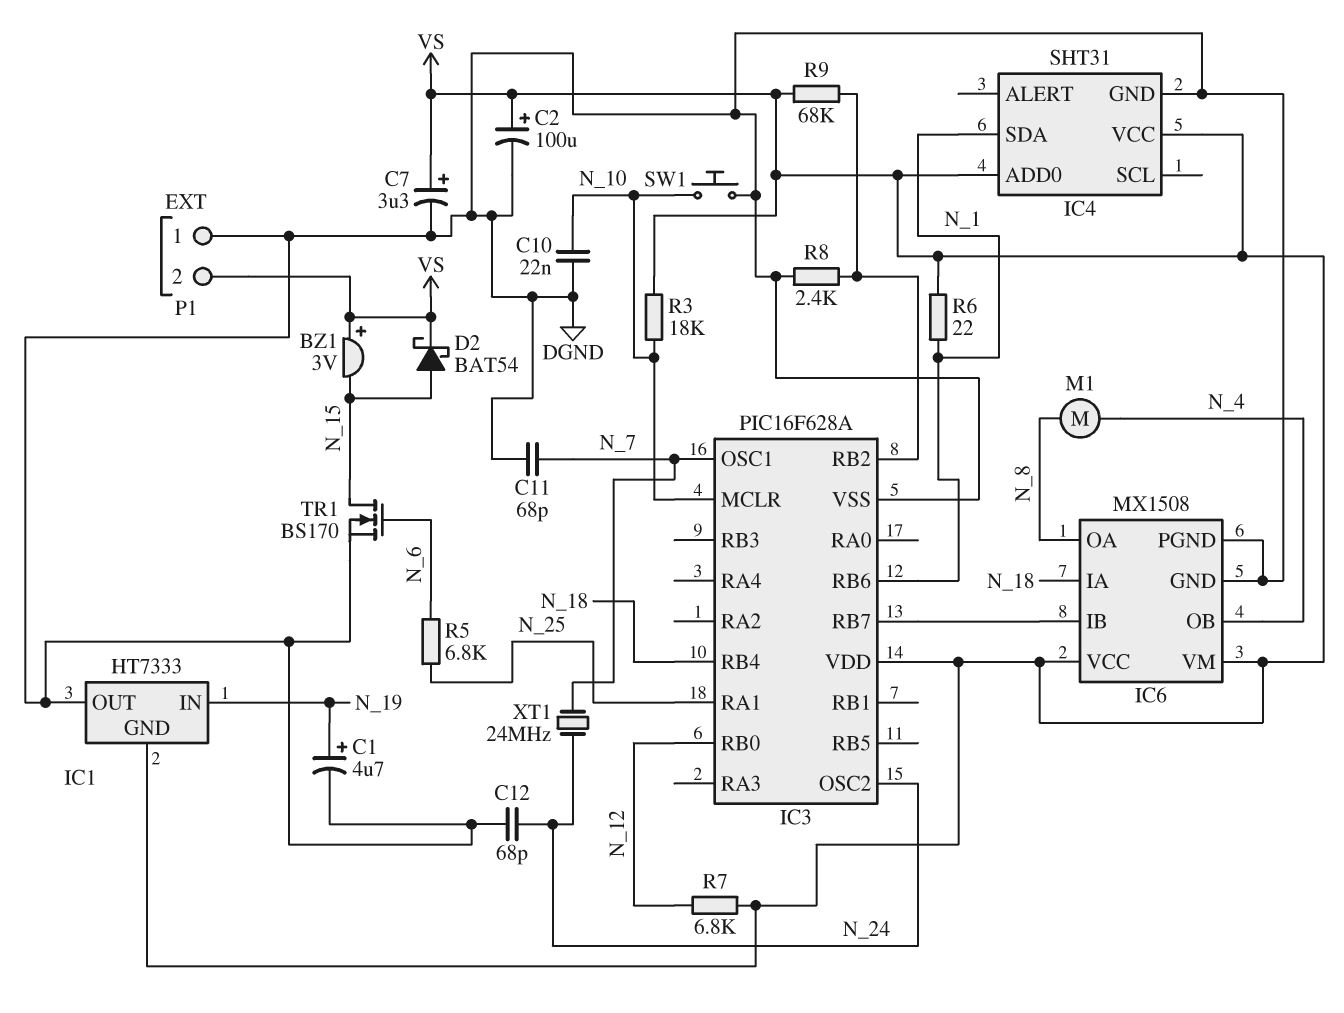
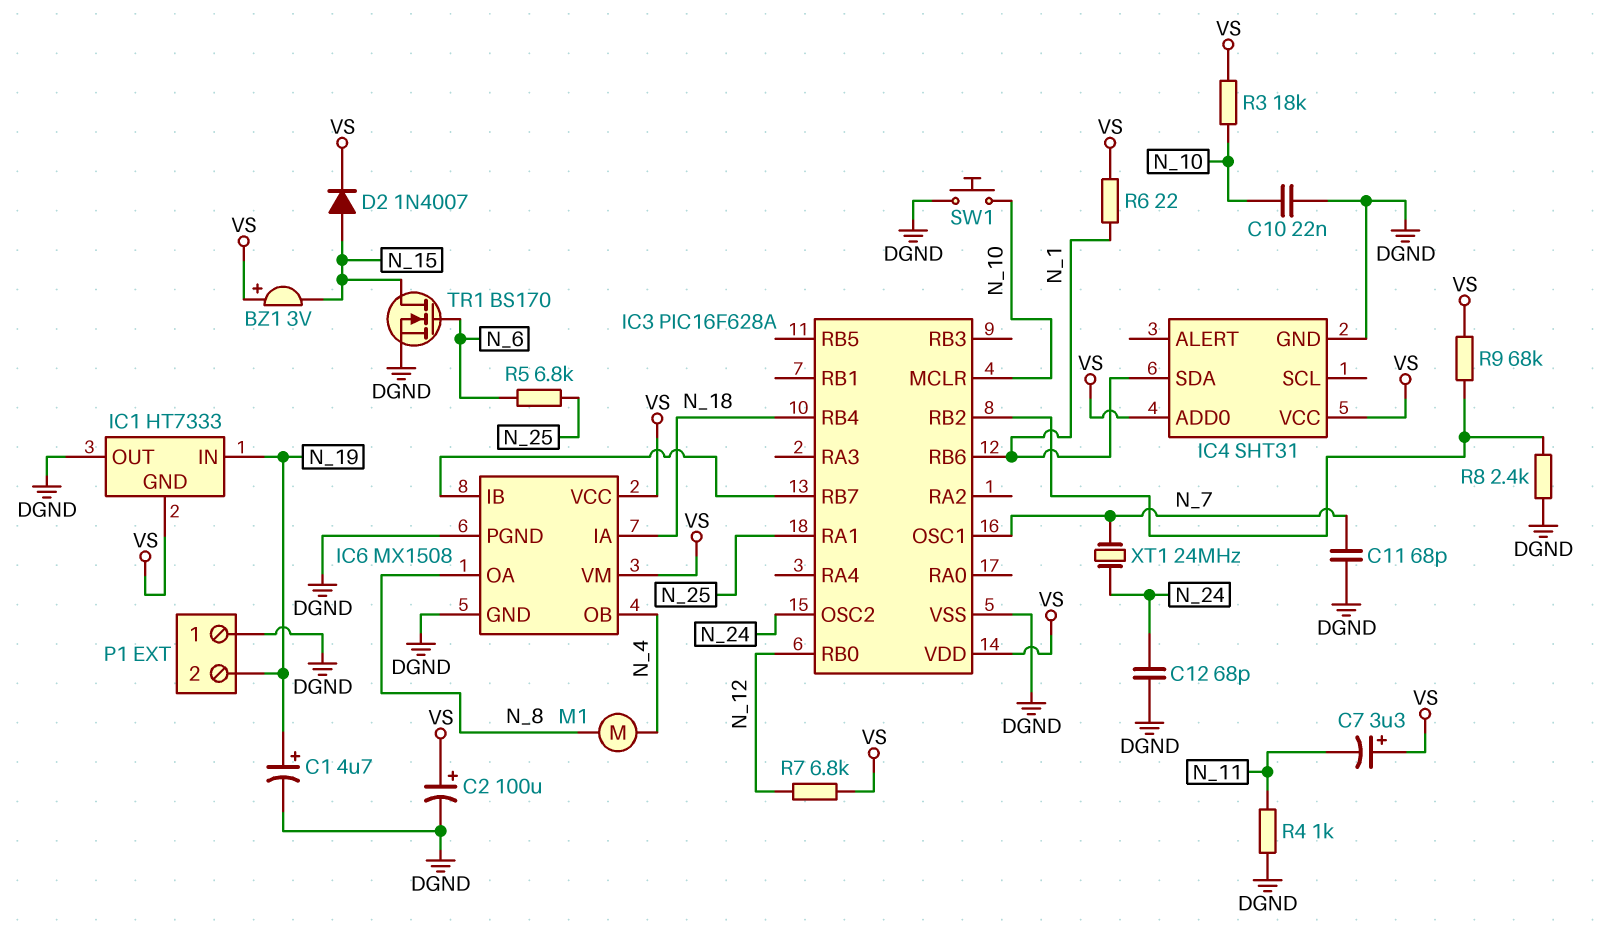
C7: 3.3uF (plus VS, minus DGND) -> 3.3uF (plus VS, minus N_11)
D2: schottky BAT54 (A N_15, K VS) -> diode 1N4007 (A N_15, K VS)
P1 pin 2: VS -> N_19
R4: none -> 1k (DGND, N_11)

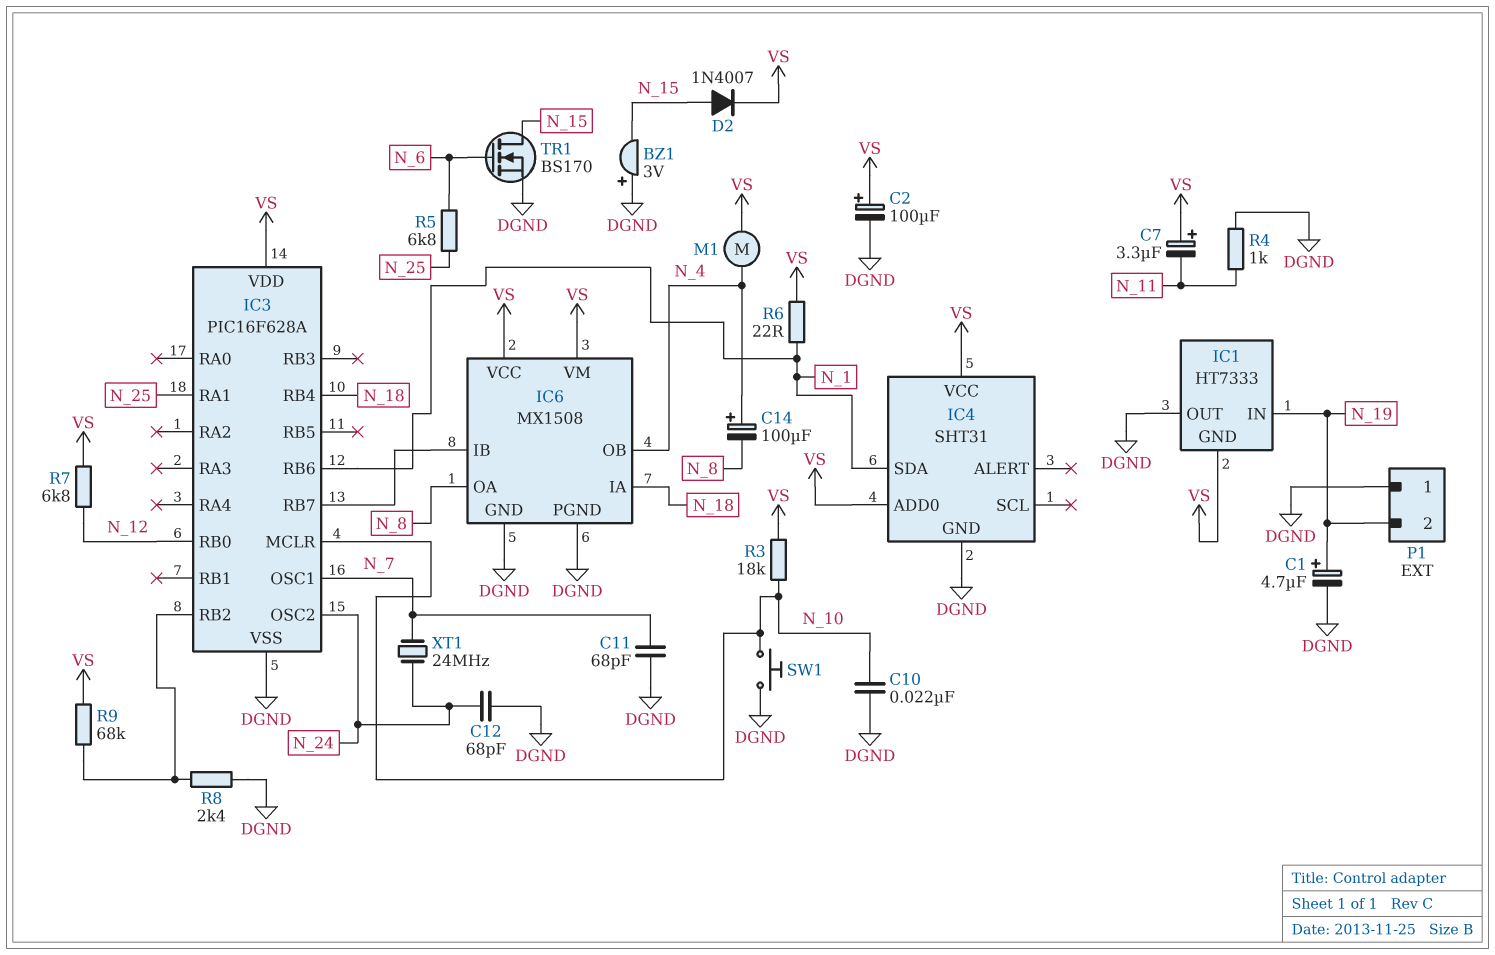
BZ1: buzzer 3V (plus VS, minus N_15) -> buzzer 3V (plus DGND, minus N_15)
C14: none -> 100uF (plus N_4, minus N_8)
M1: motor (N_4, N_8) -> motor (N_4, VS)

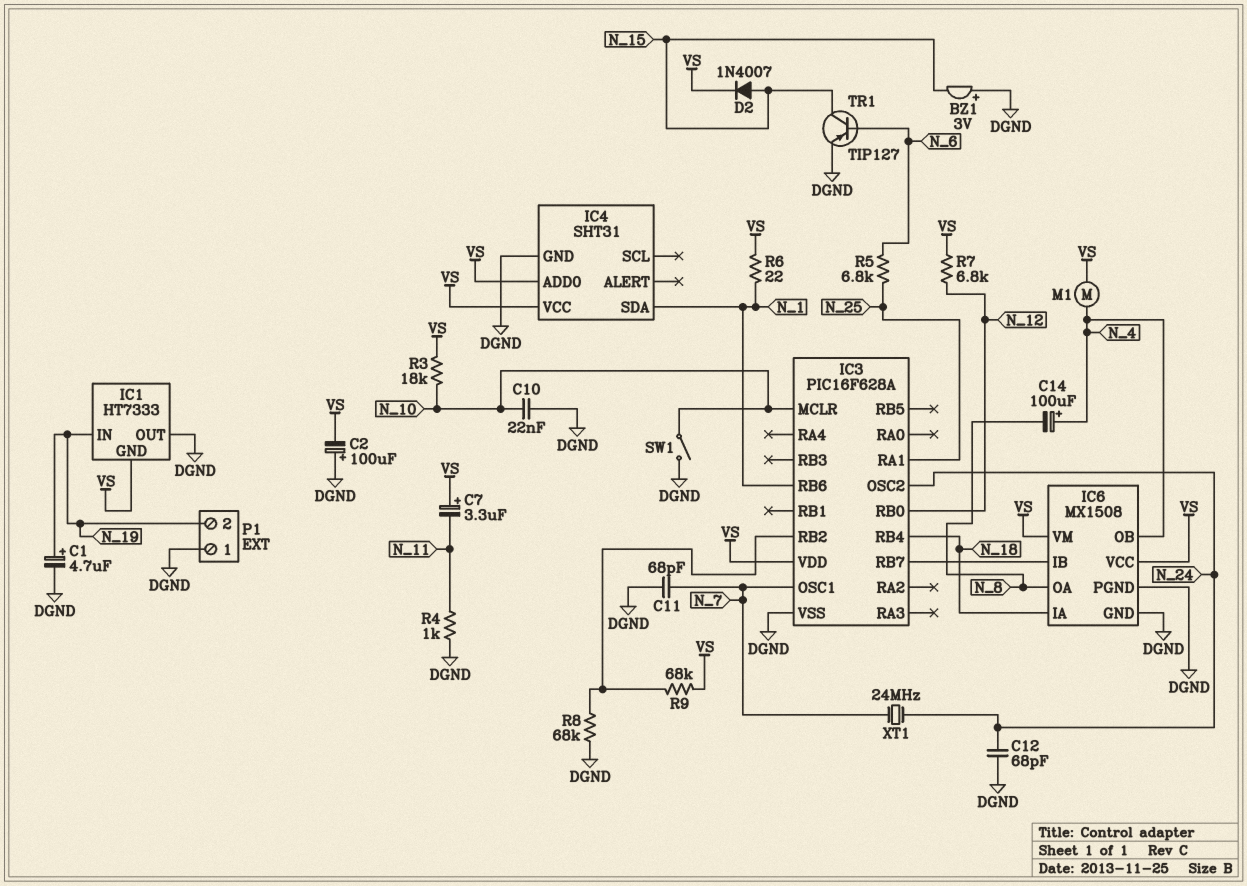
C2: 100uF (plus VS, minus DGND) -> 100uF (plus DGND, minus VS)
R8: 2.4k (DGND, IC3/RB2) -> 68k (DGND, IC3/RB2)
SW1: button (DGND, N_10) -> switch (DGND, N_10)
TR1: NMOS BS170 (G N_6, D N_15, S DGND) -> PNP TIP127 (B N_6, C N_15, E DGND)

